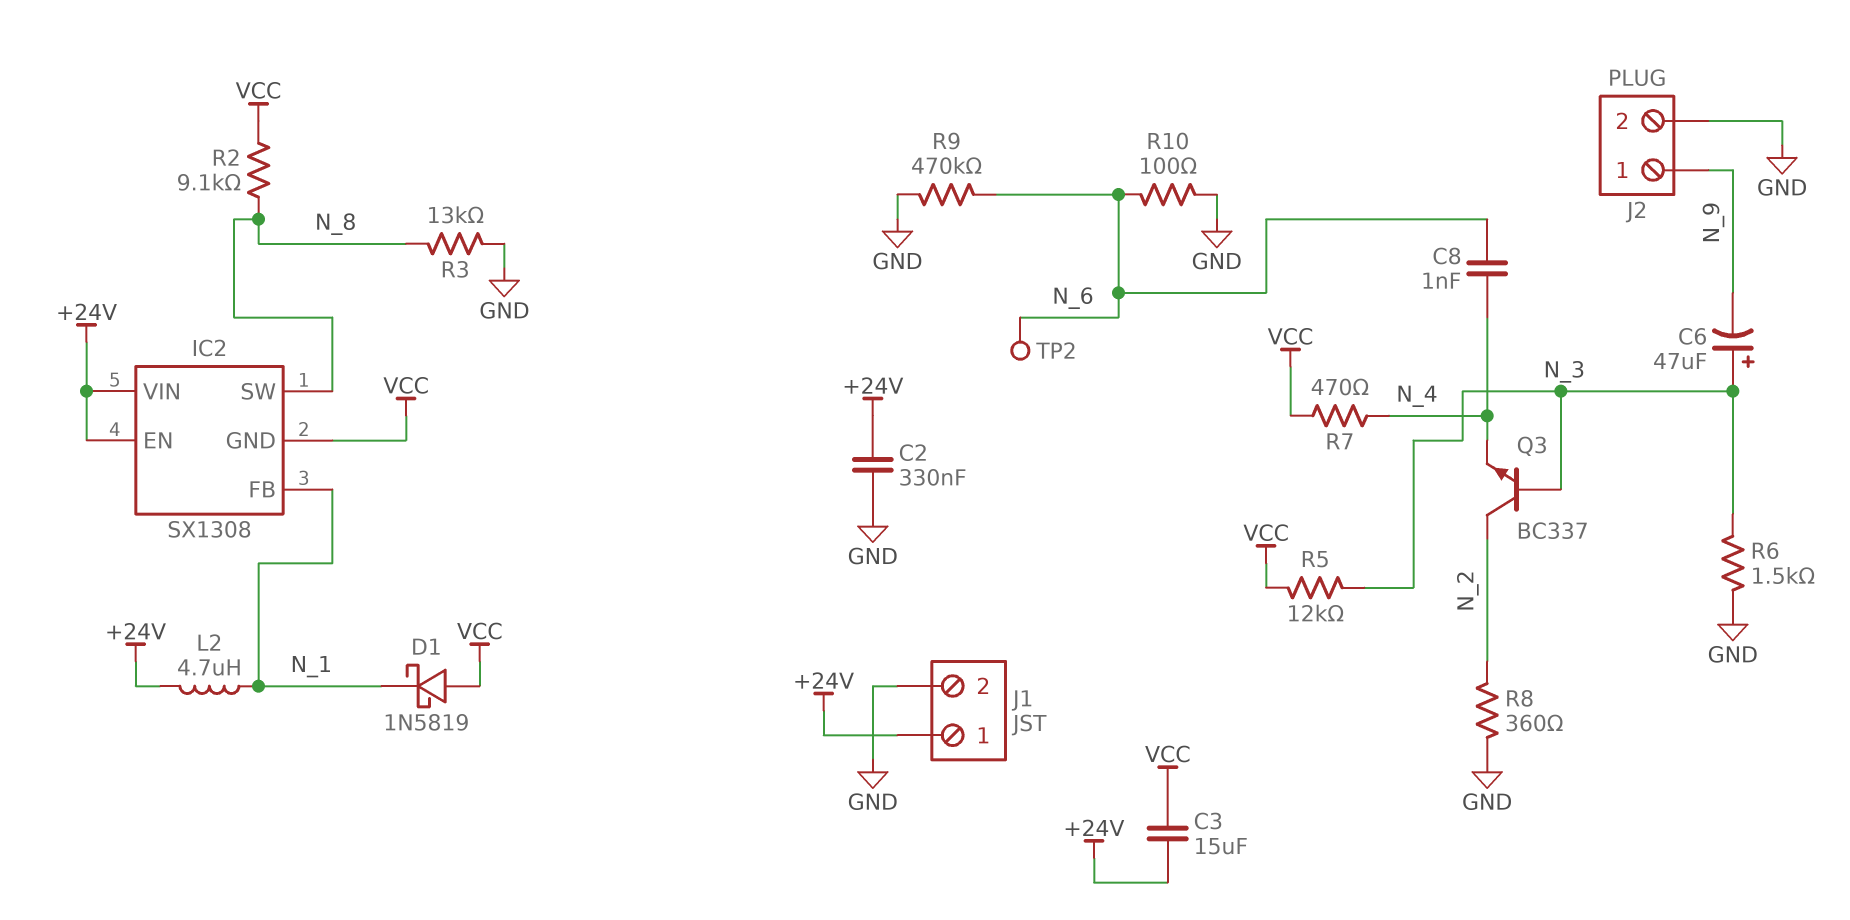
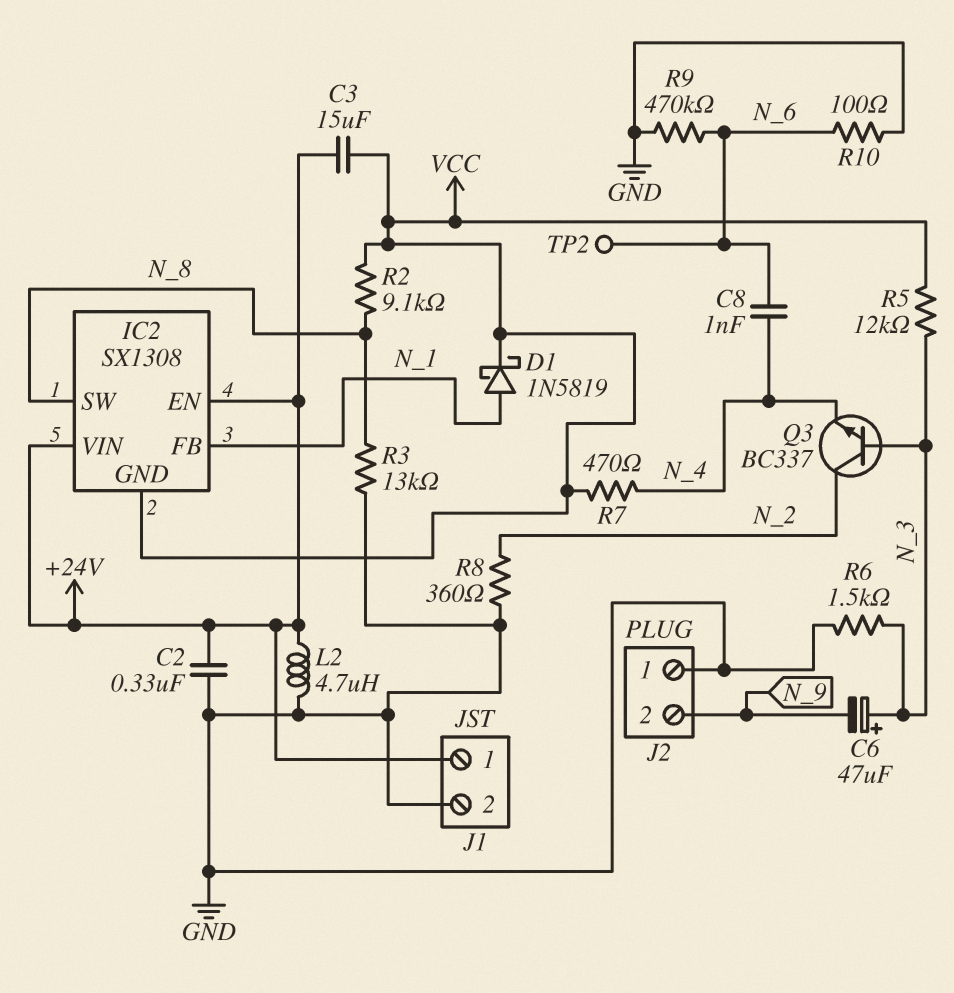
D1: schottky 1N5819 (A VCC, K N_1) -> schottky 1N5819 (A N_1, K VCC)
J2 pin 1: N_9 -> GND
J2 pin 2: GND -> N_9
L2: 4.7uH (+24V, N_1) -> 4.7uH (+24V, GND)

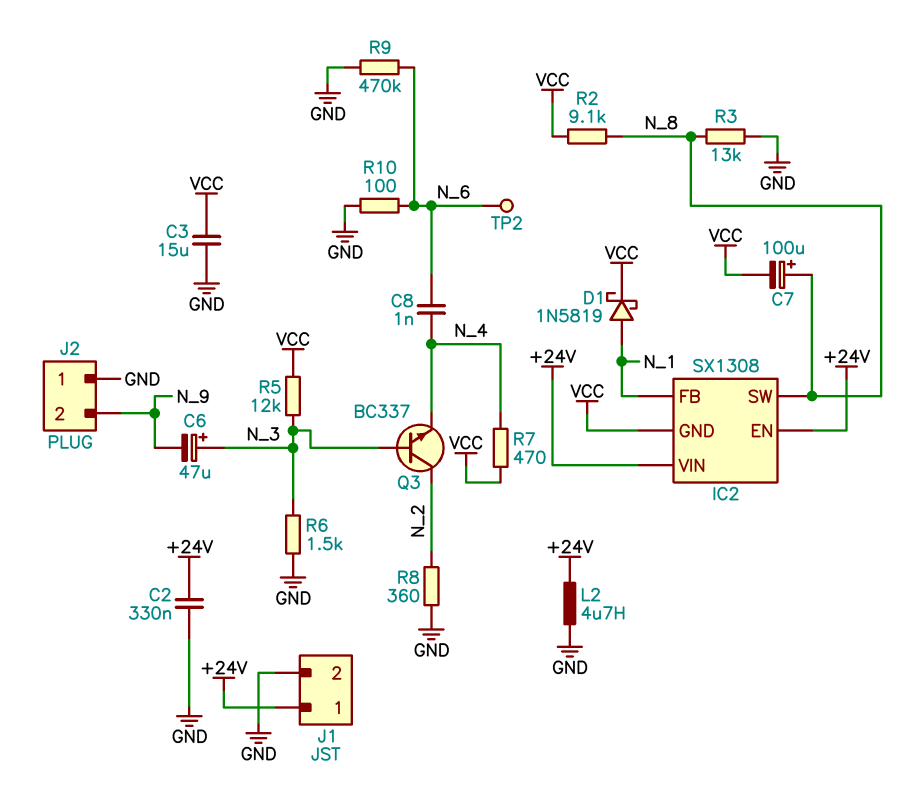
C3: 15uF (+24V, VCC) -> 15uF (GND, VCC)
C7: none -> 100uF (plus N_8, minus VCC)

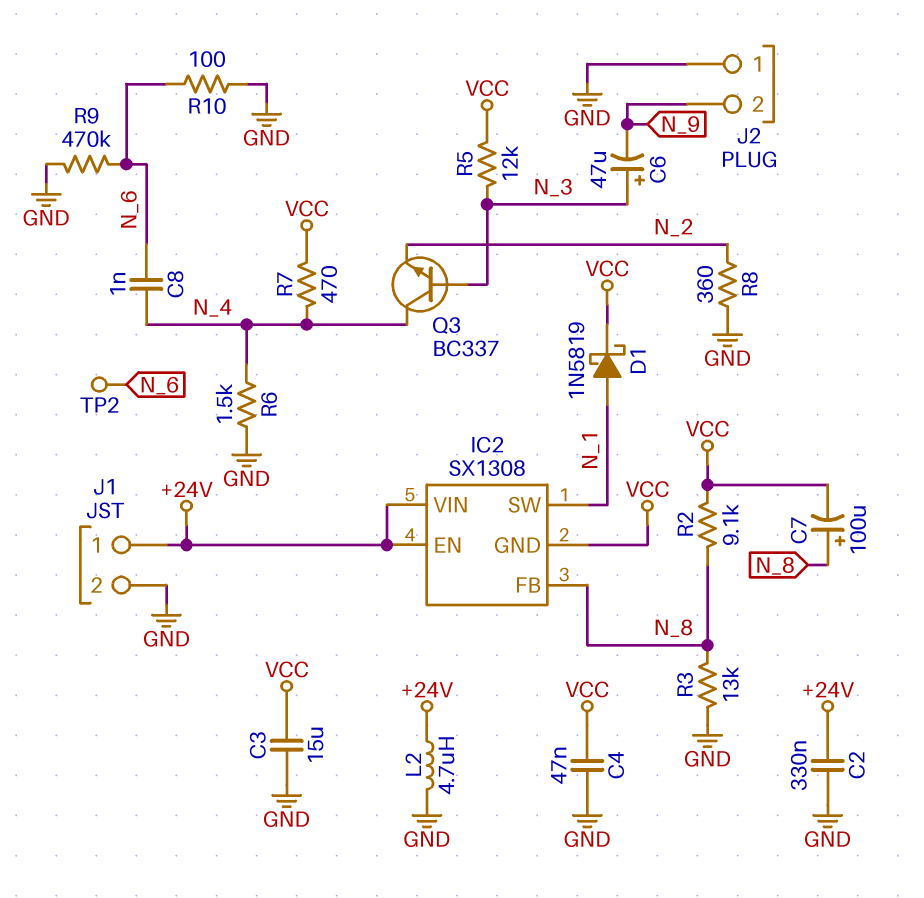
C4: none -> 47nF (GND, VCC)
IC2 pin FB: N_1 -> N_8
IC2 pin SW: N_8 -> N_1
Q3: NPN BC337 (B N_3, C N_2, E N_4) -> NPN BC337 (B N_3, C N_4, E N_2)
R6: 1.5k (GND, N_3) -> 1.5k (GND, N_4)

